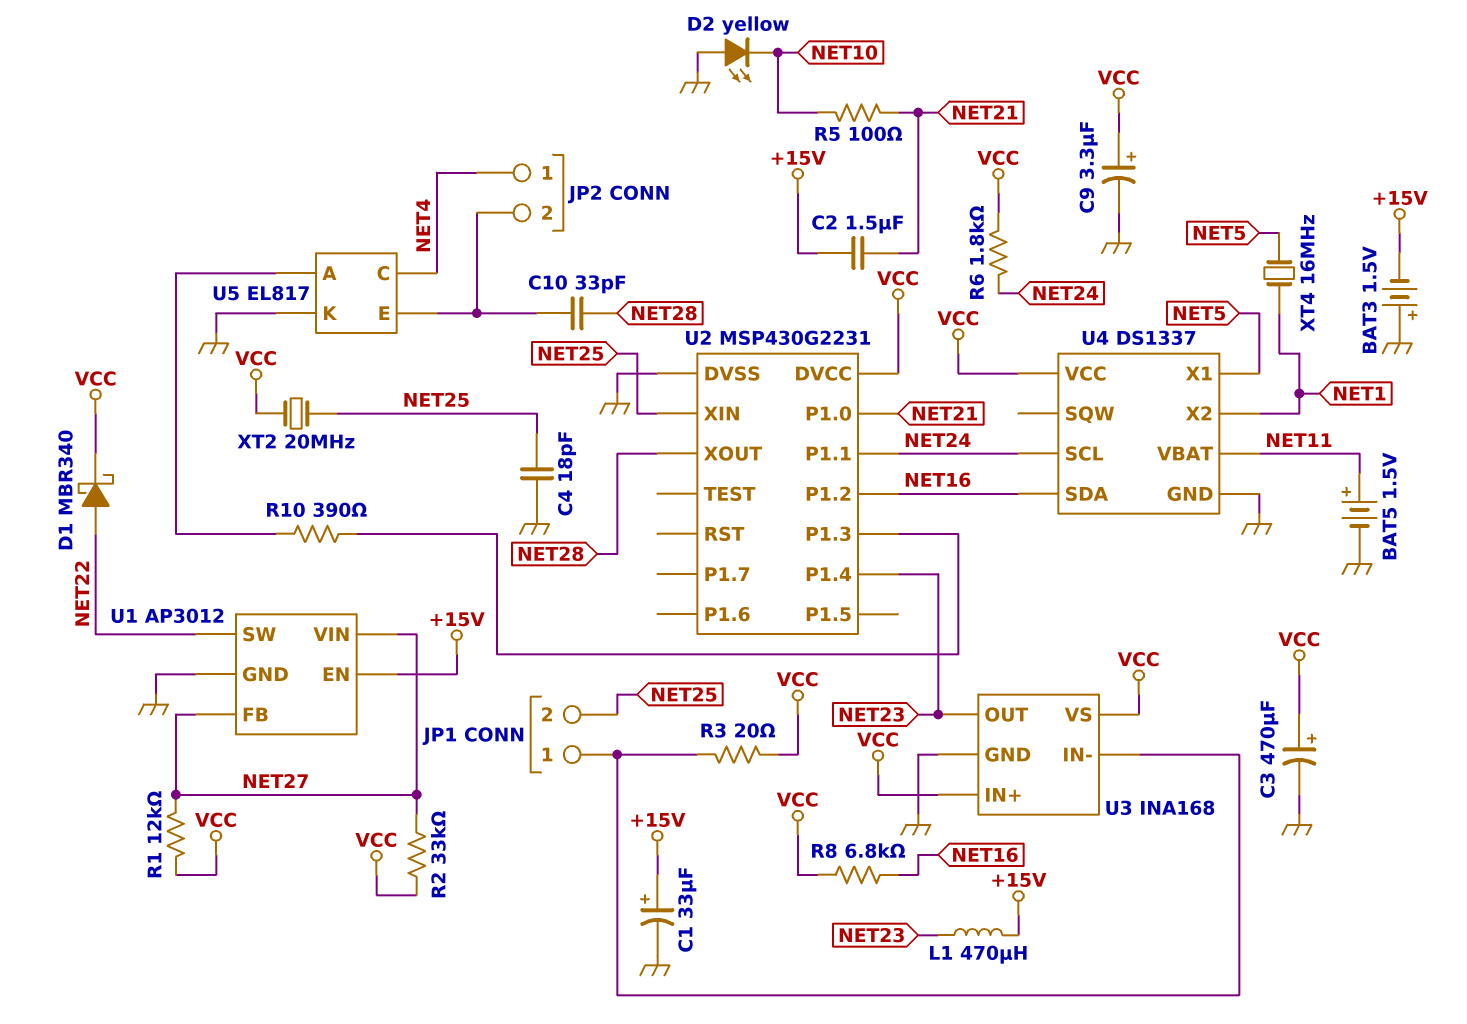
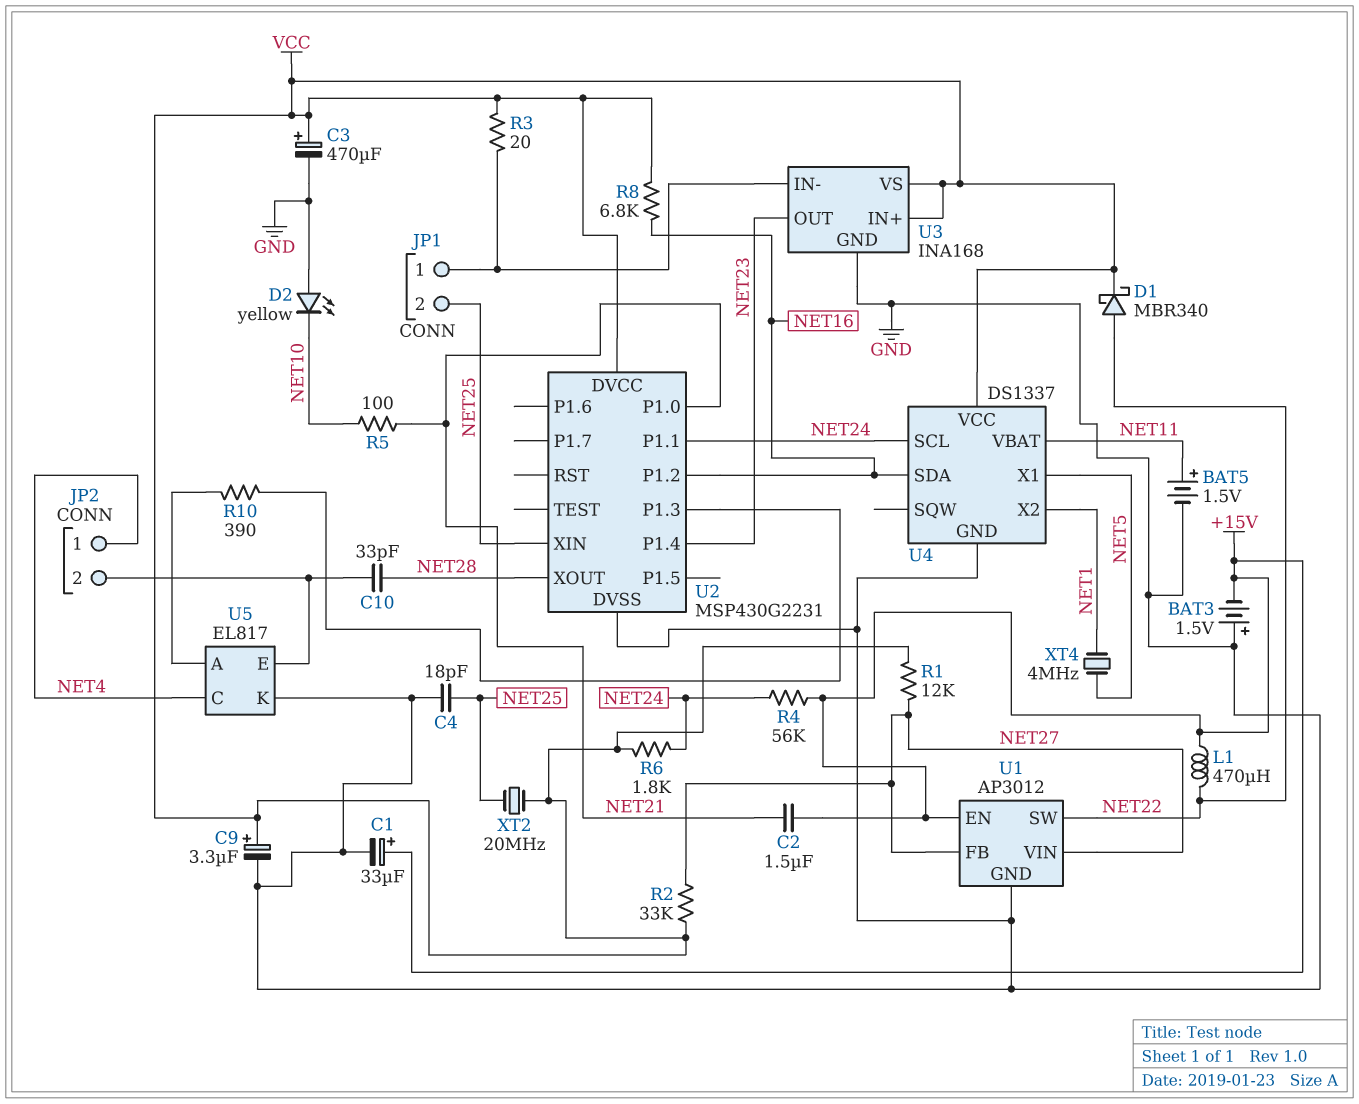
L1: 470uH (+15V, NET23) -> 470uH (+15V, NET22)
R4: none -> 56k (+15V, NET24)
XT4: 16MHz (NET1, NET5) -> 4MHz (NET1, NET5)

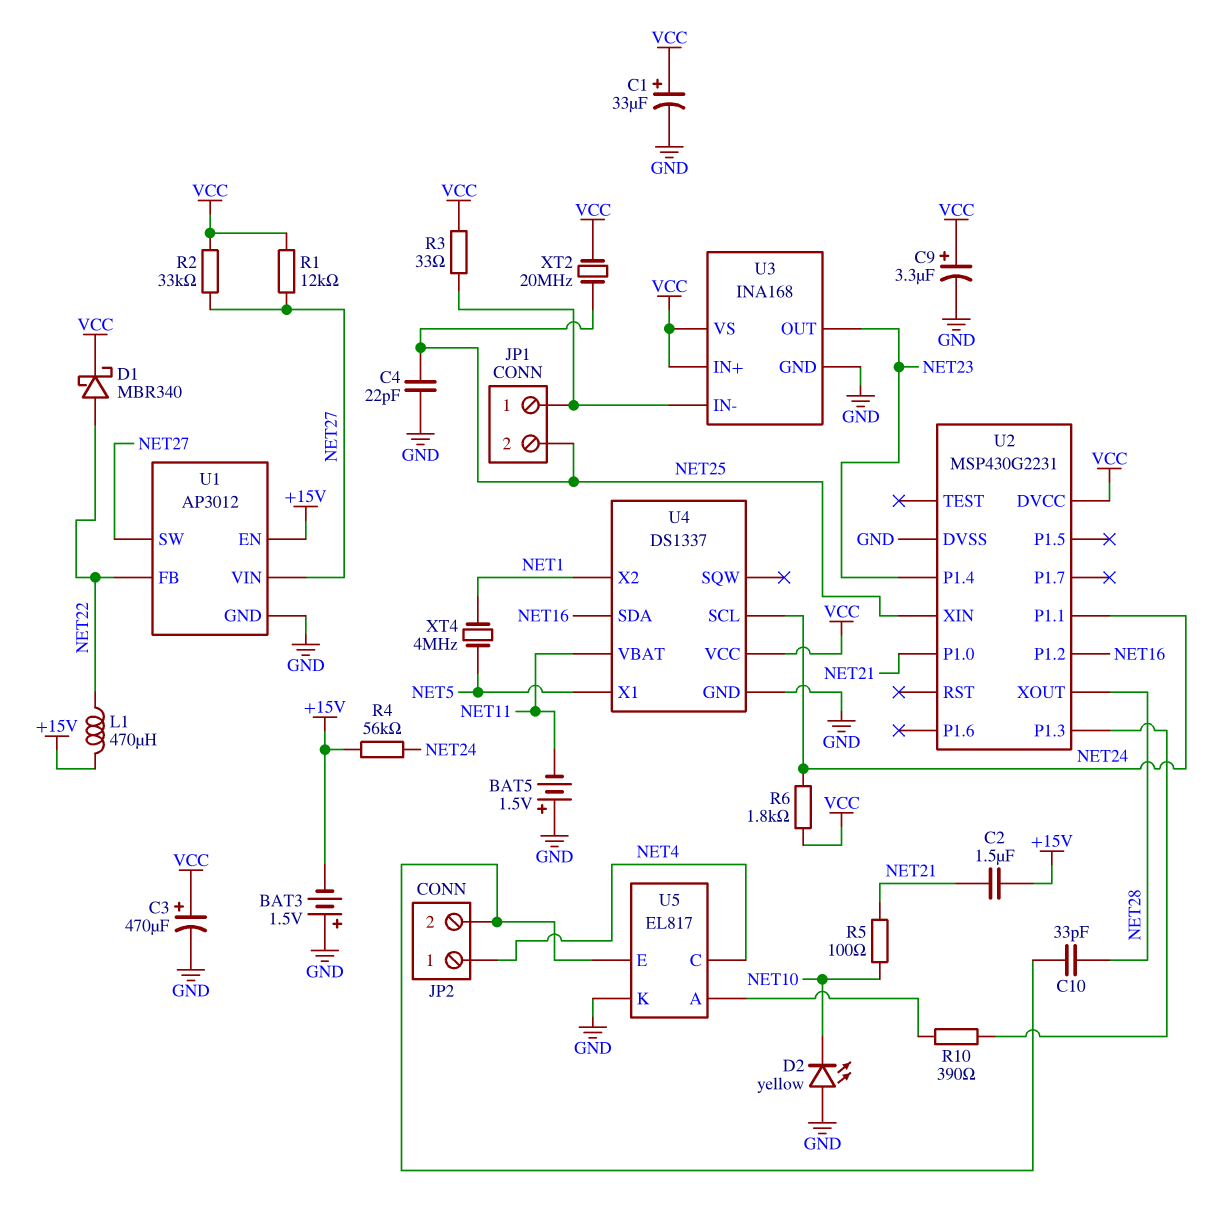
BAT5: 1.5V (plus NET11, minus GND) -> 1.5V (plus GND, minus NET11)
C1: 33uF (plus +15V, minus GND) -> 33uF (plus VCC, minus GND)
C4: 18pF (GND, NET25) -> 22pF (GND, NET25)
R3: 20 (JP1/1, VCC) -> 33 (JP1/1, VCC)
R8: 6.8k (NET16, VCC) -> none
U1 pin FB: NET27 -> NET22
U1 pin SW: NET22 -> NET27

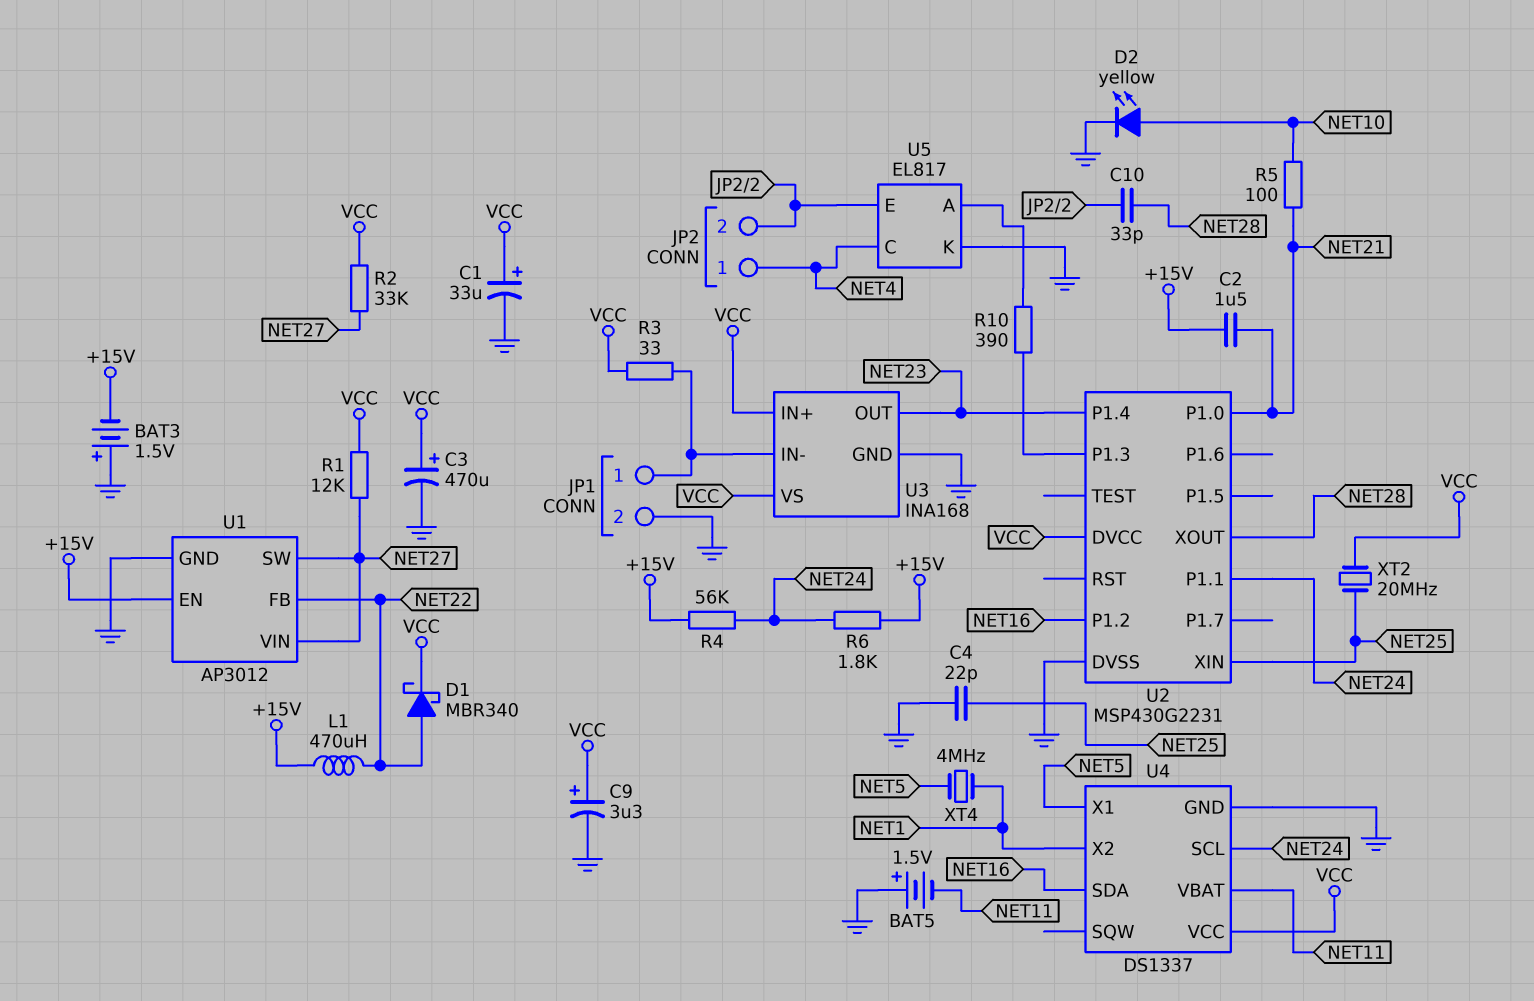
D2: LED yellow (A GND, K NET10) -> LED yellow (A NET10, K GND)
JP1 pin 2: NET25 -> GND
R6: 1.8k (NET24, VCC) -> 1.8k (+15V, NET24)

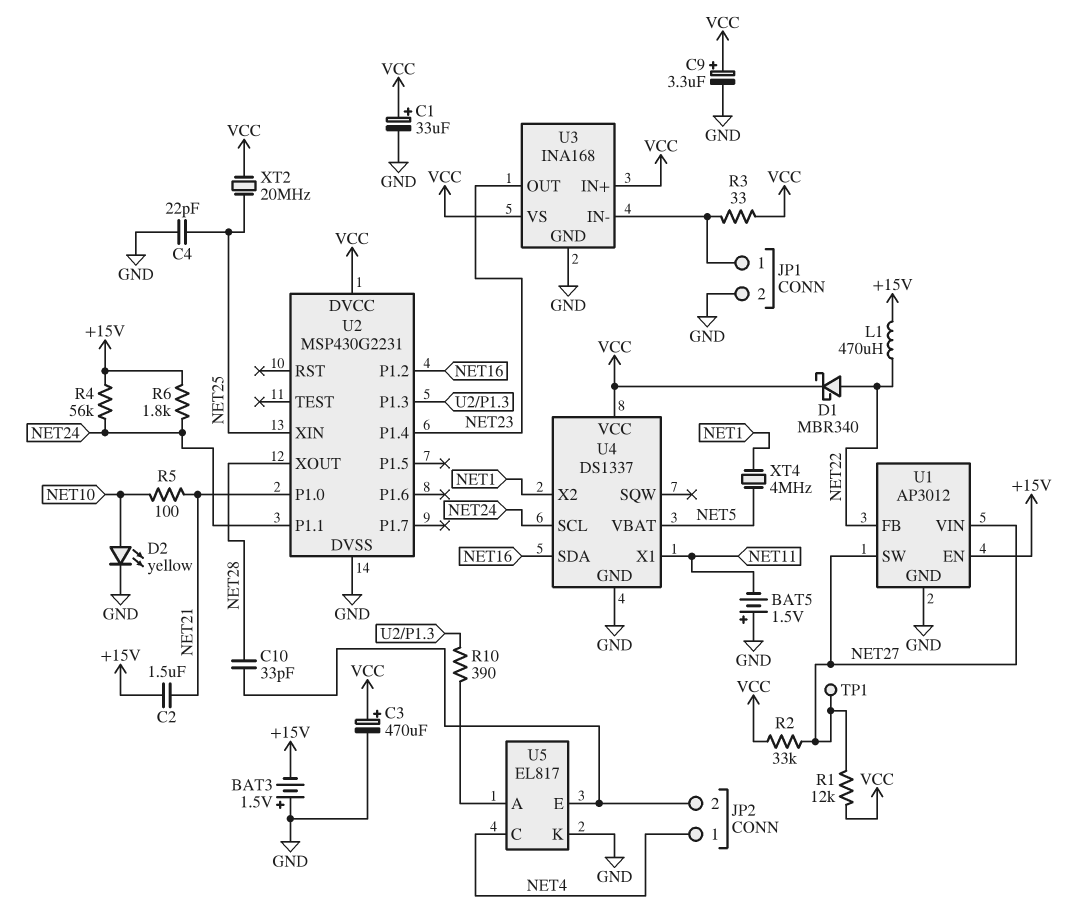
TP1: none -> test point (NET27)
U4 pin VBAT: NET11 -> NET5
U4 pin X1: NET5 -> NET11

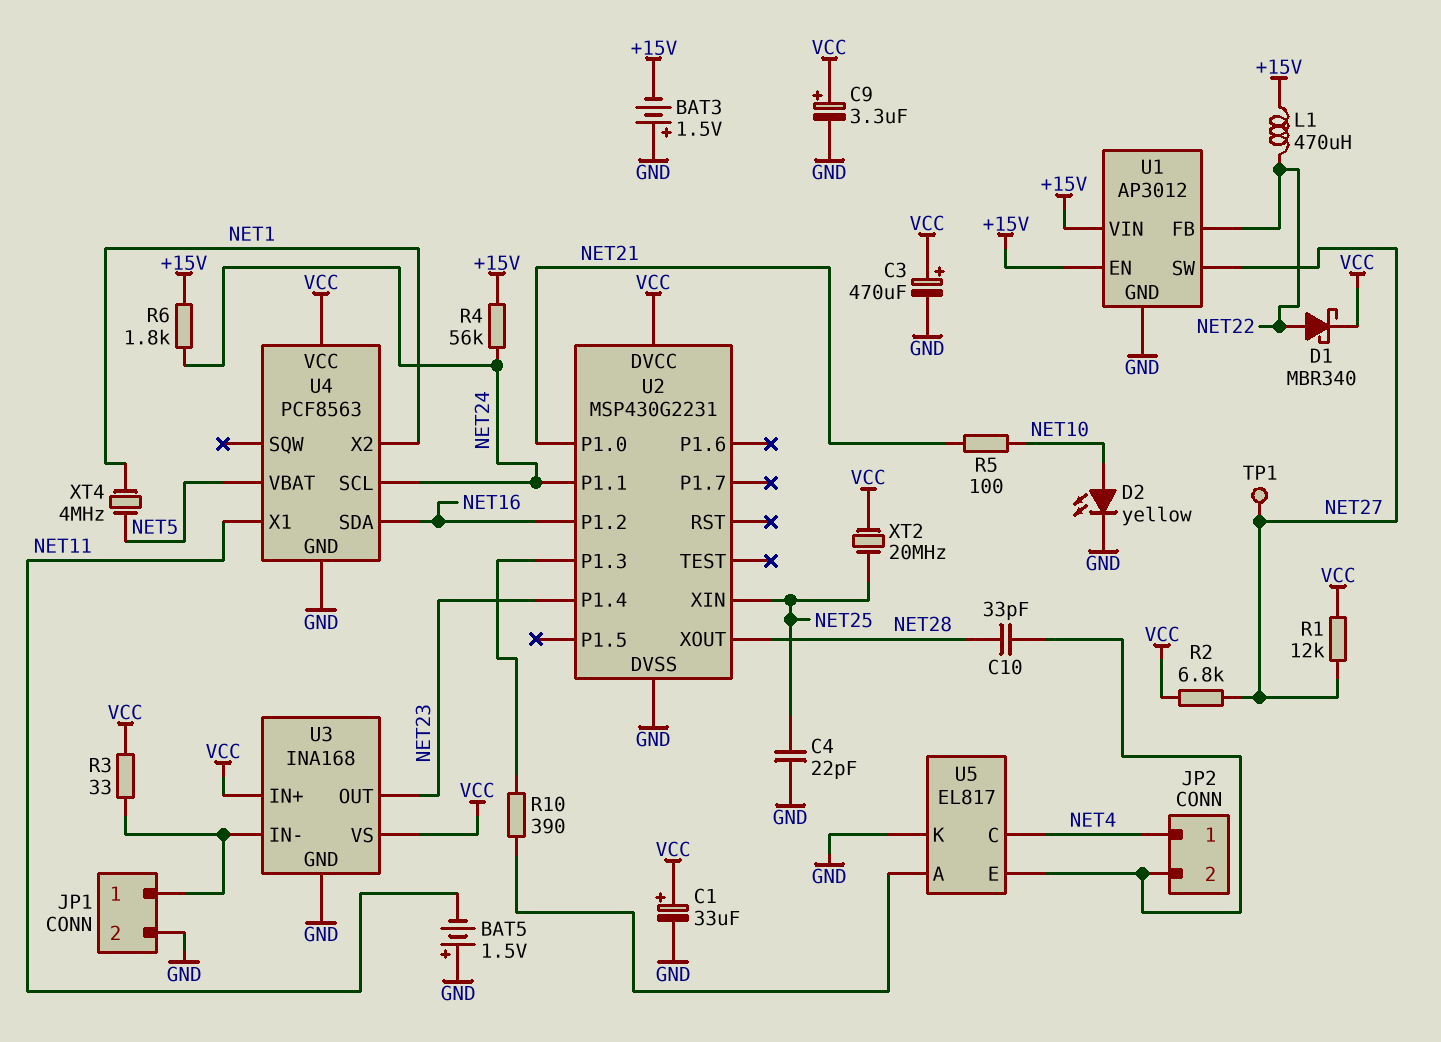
C2: 1.5uF (+15V, NET21) -> none
R2: 33k (NET27, VCC) -> 6.8k (NET27, VCC)
U1 pin VIN: NET27 -> +15V
U4: DS1337 -> PCF8563

